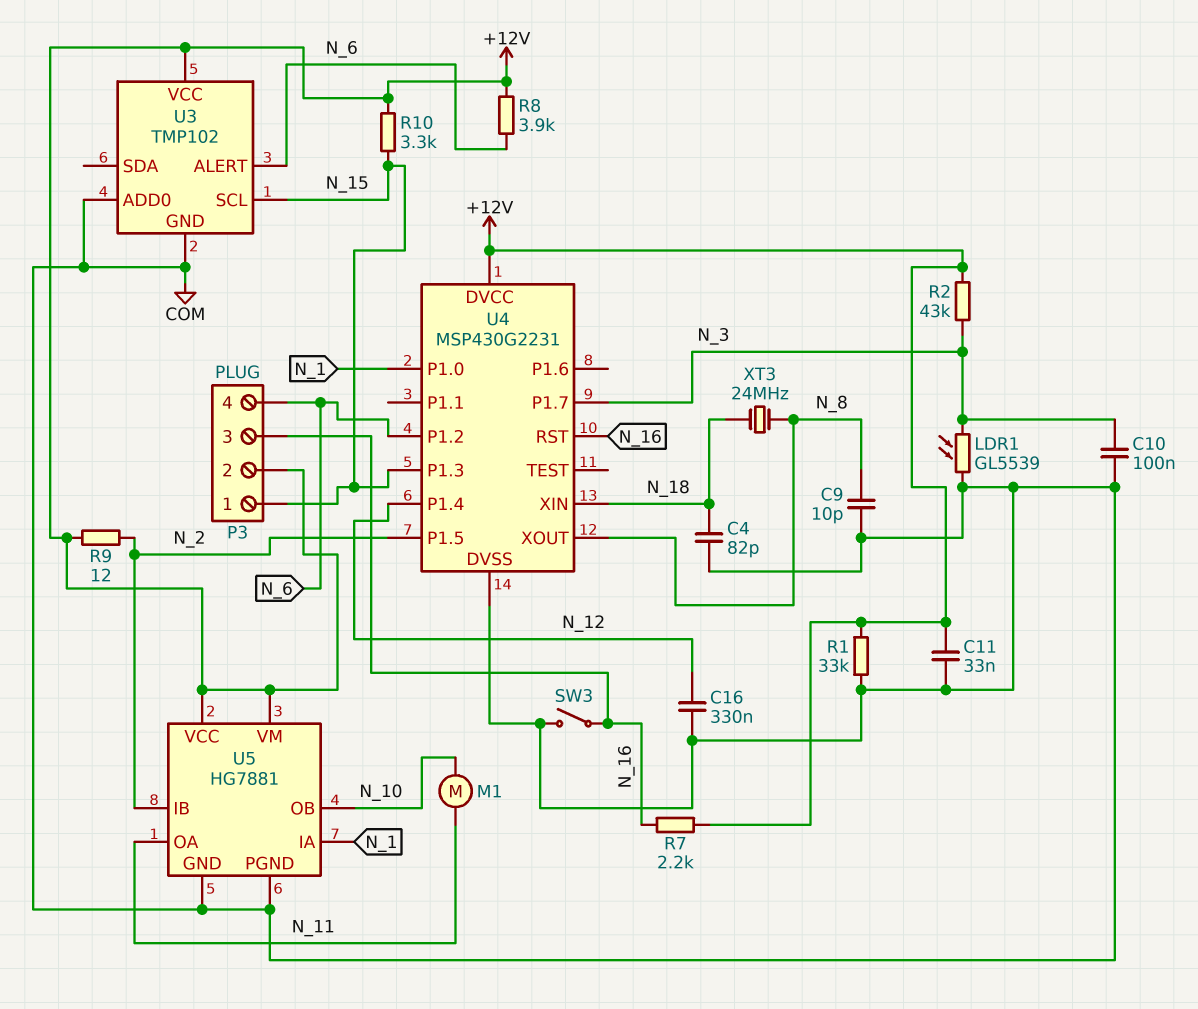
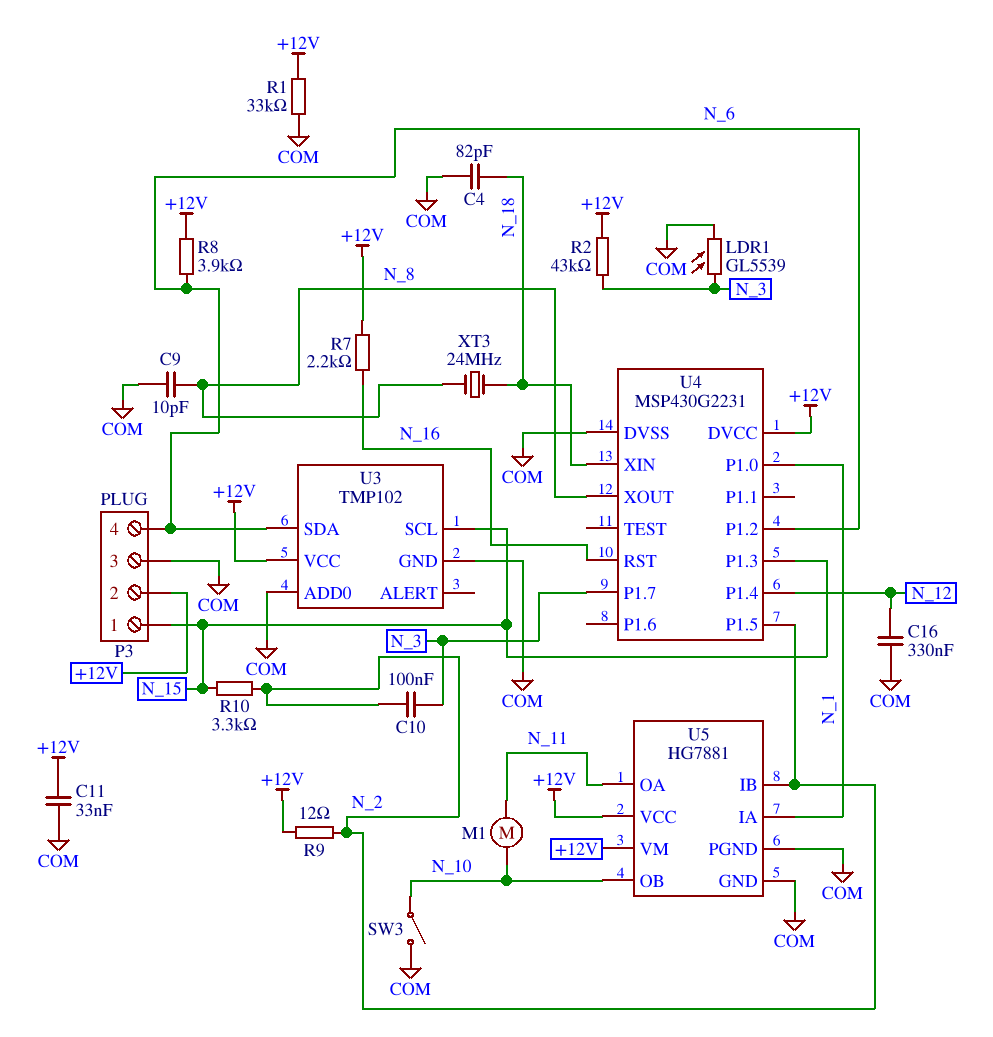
C10: 100nF (COM, N_3) -> 100nF (N_2, N_3)
P3 pin 3: N_16 -> COM
R10: 3.3k (+12V, N_15) -> 3.3k (N_2, N_15)
SW3: switch (COM, N_16) -> switch (COM, N_10)
U3 pin ALERT: N_6 -> none
U3 pin SDA: none -> N_6

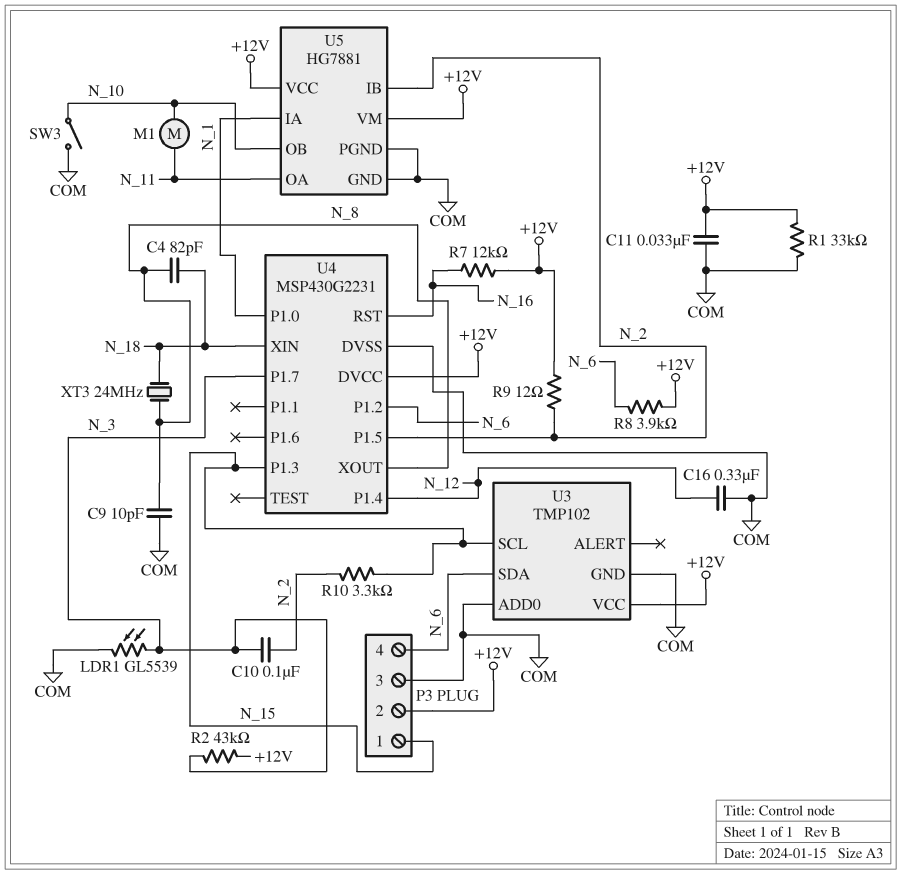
C4: 82pF (COM, N_18) -> 82pF (N_8, N_18)
R7: 2.2k (+12V, N_16) -> 12k (+12V, N_16)

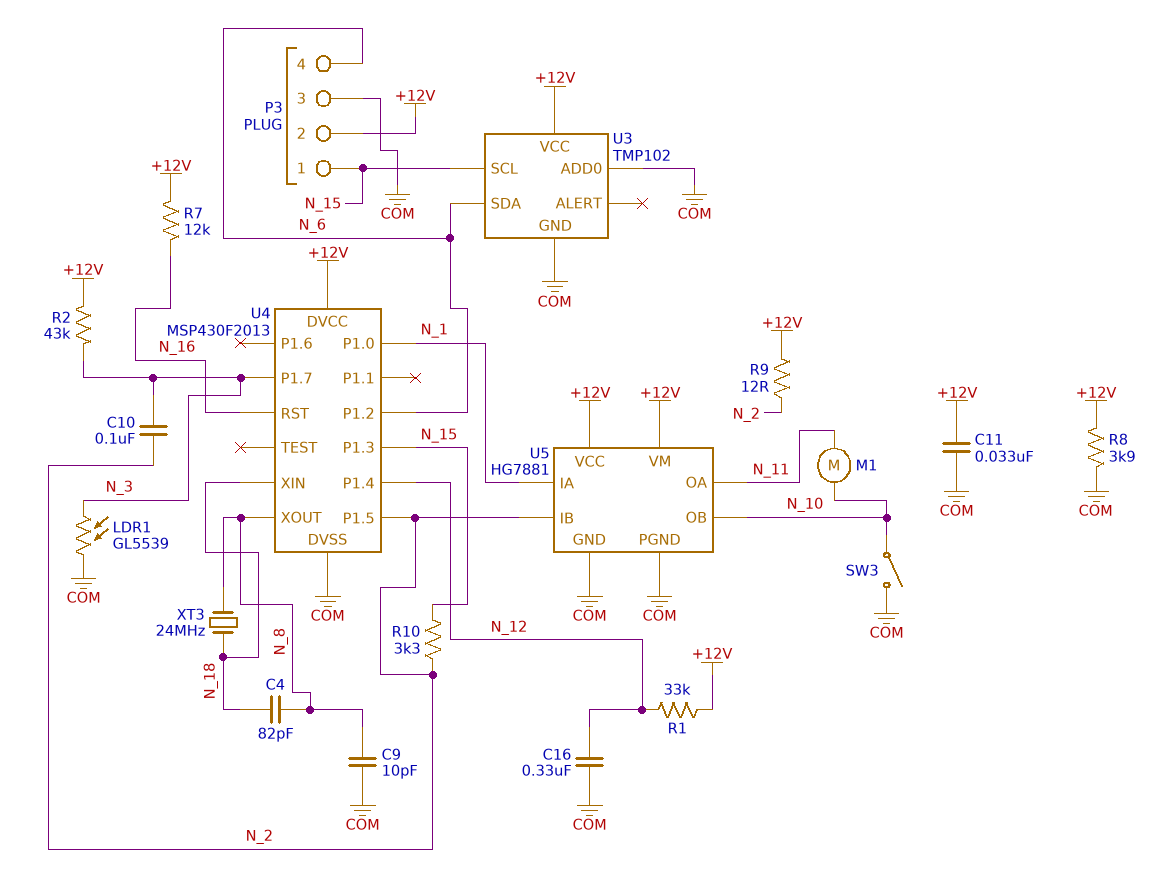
R1: 33k (+12V, COM) -> 33k (+12V, N_12)
R8: 3.9k (+12V, N_6) -> 3.9k (+12V, COM)
U4: MSP430G2231 -> MSP430F2013

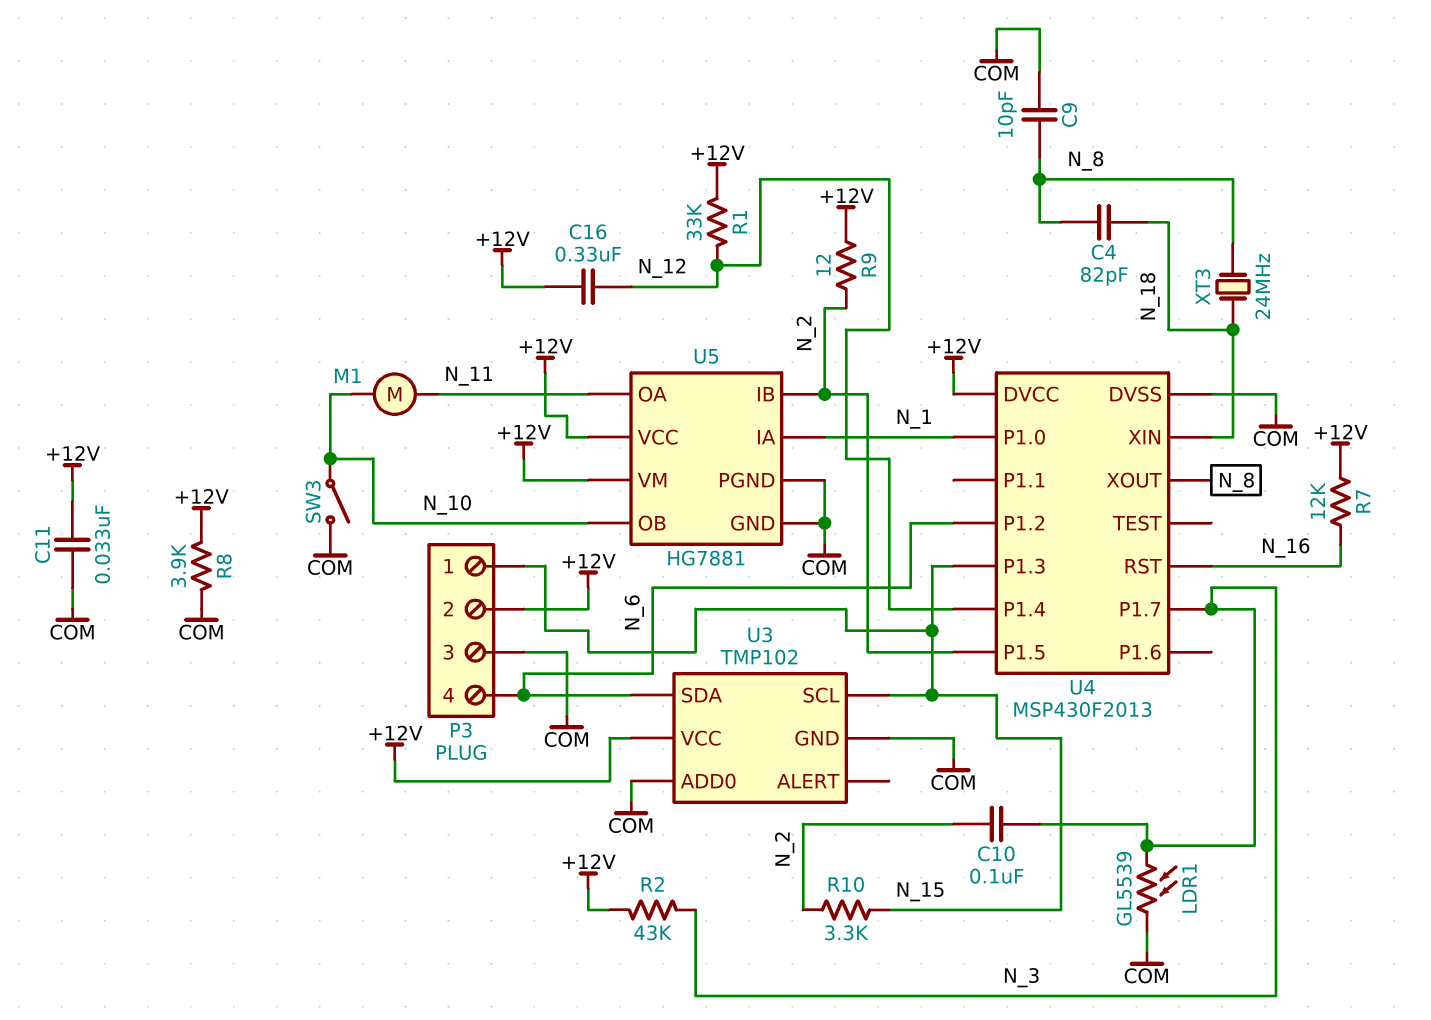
C16: 330nF (COM, N_12) -> 330nF (+12V, N_12)

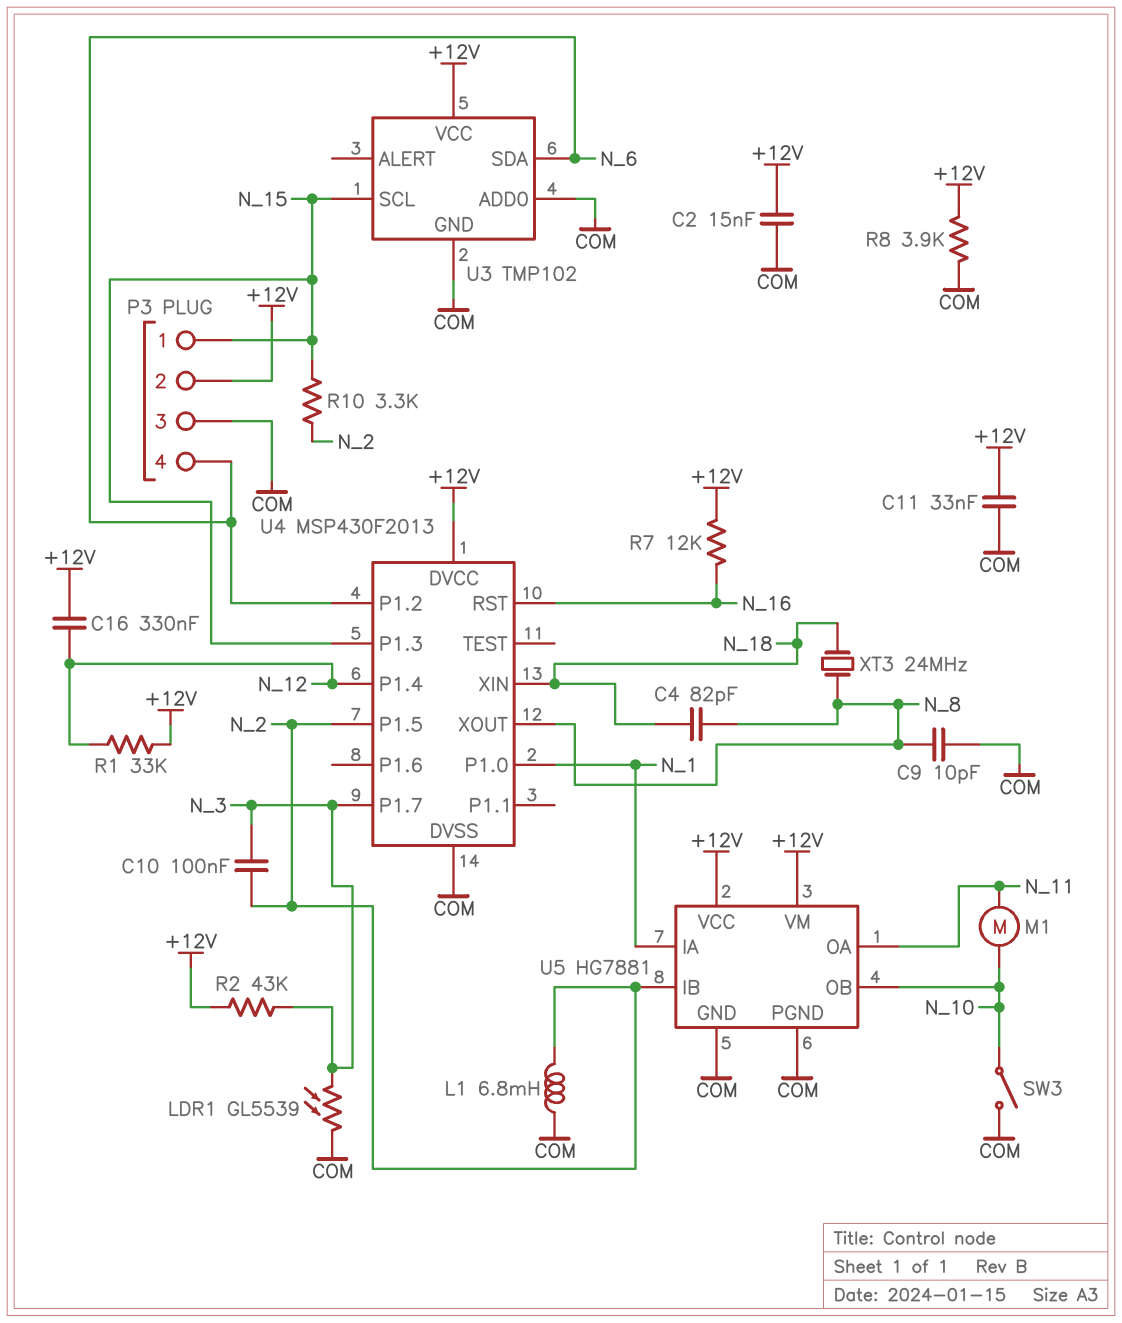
C2: none -> 15nF (+12V, COM)
L1: none -> 6.8mH (COM, N_2)
R9: 12 (+12V, N_2) -> none

